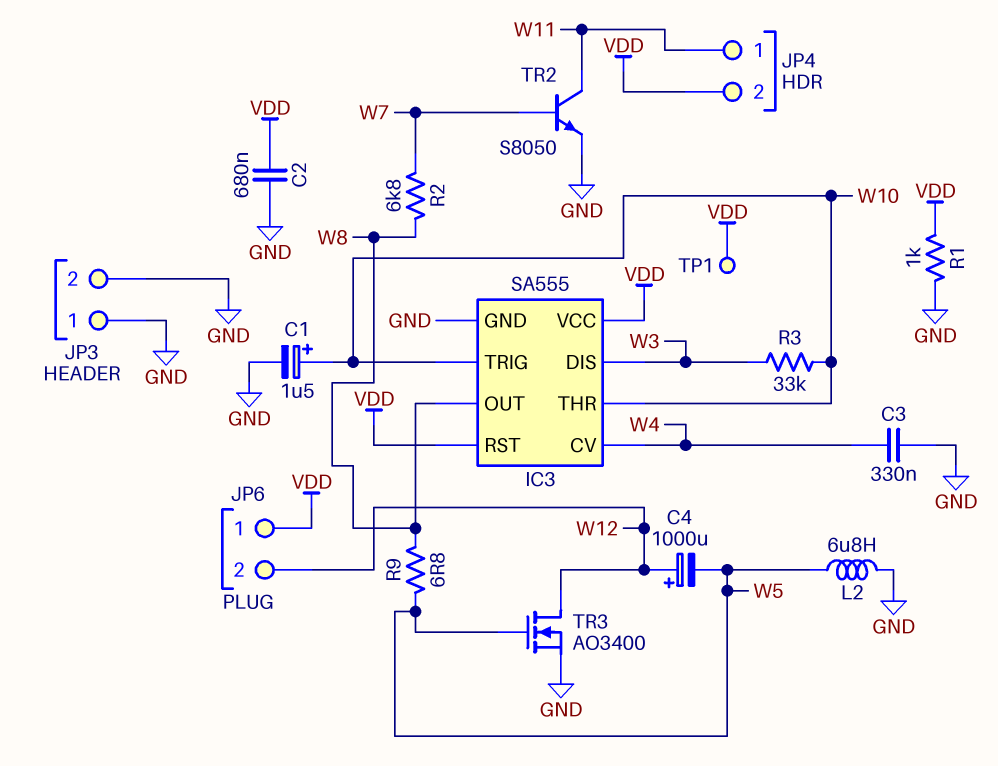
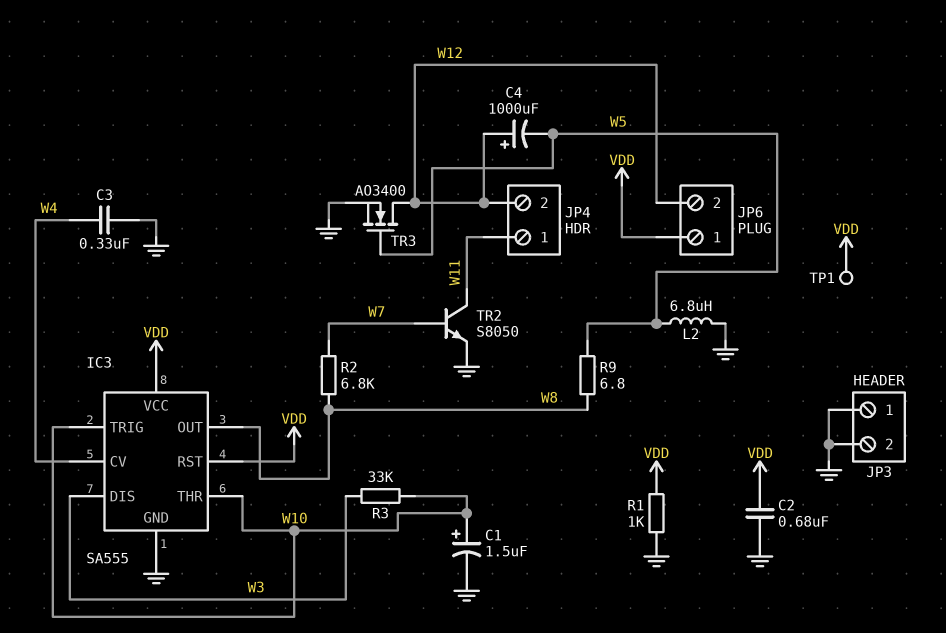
JP4 pin 2: VDD -> W12

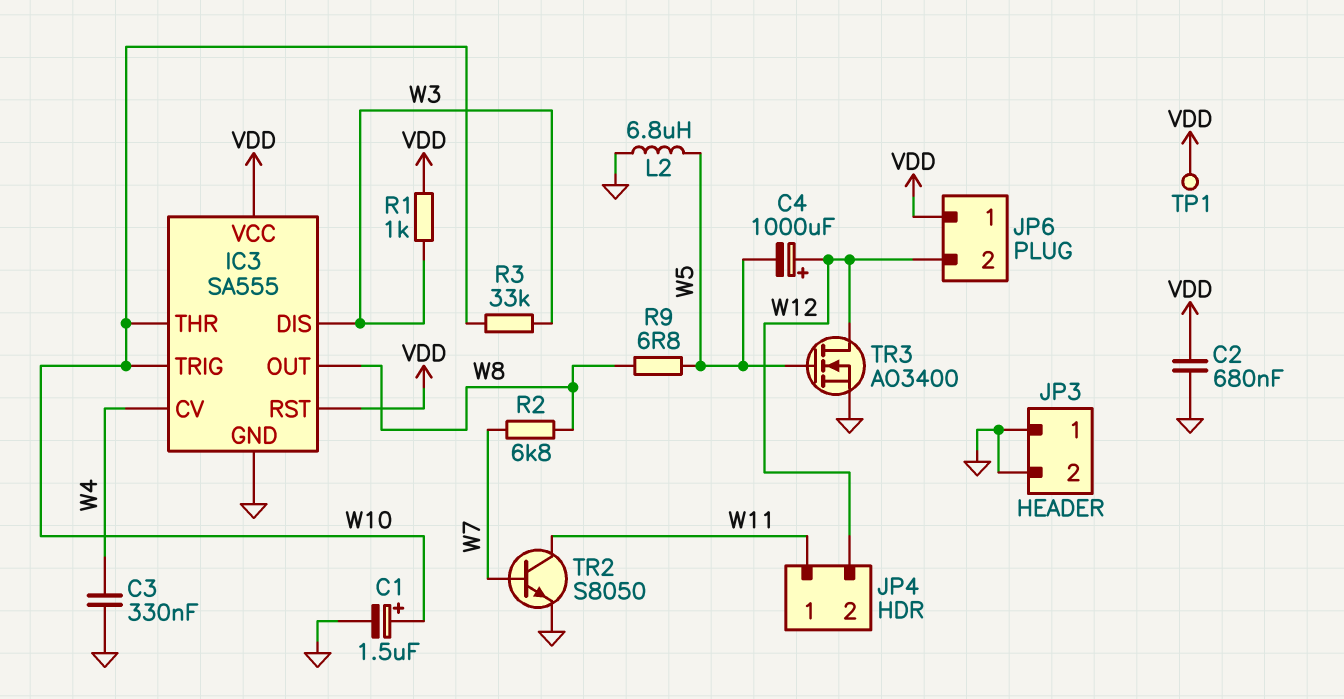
R1: 1k (GND, VDD) -> 1k (VDD, W3)

